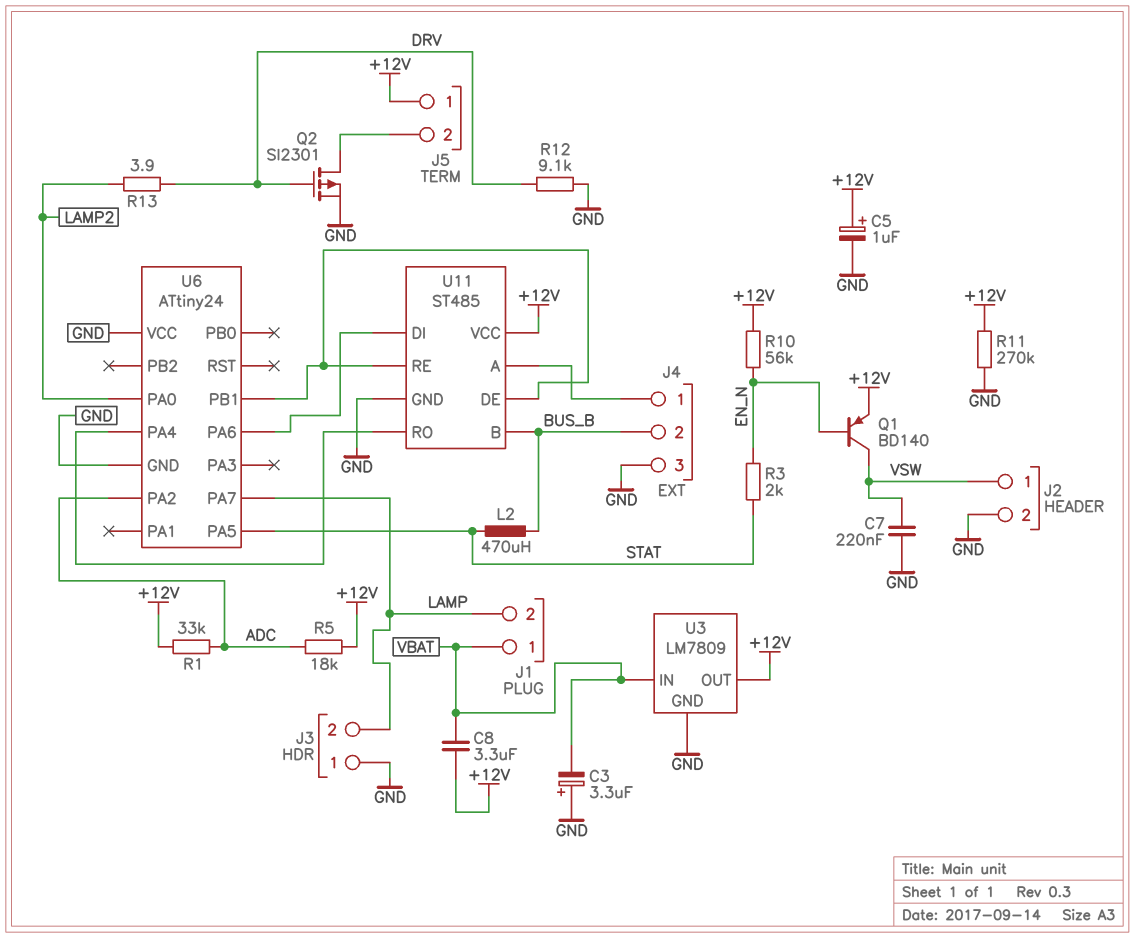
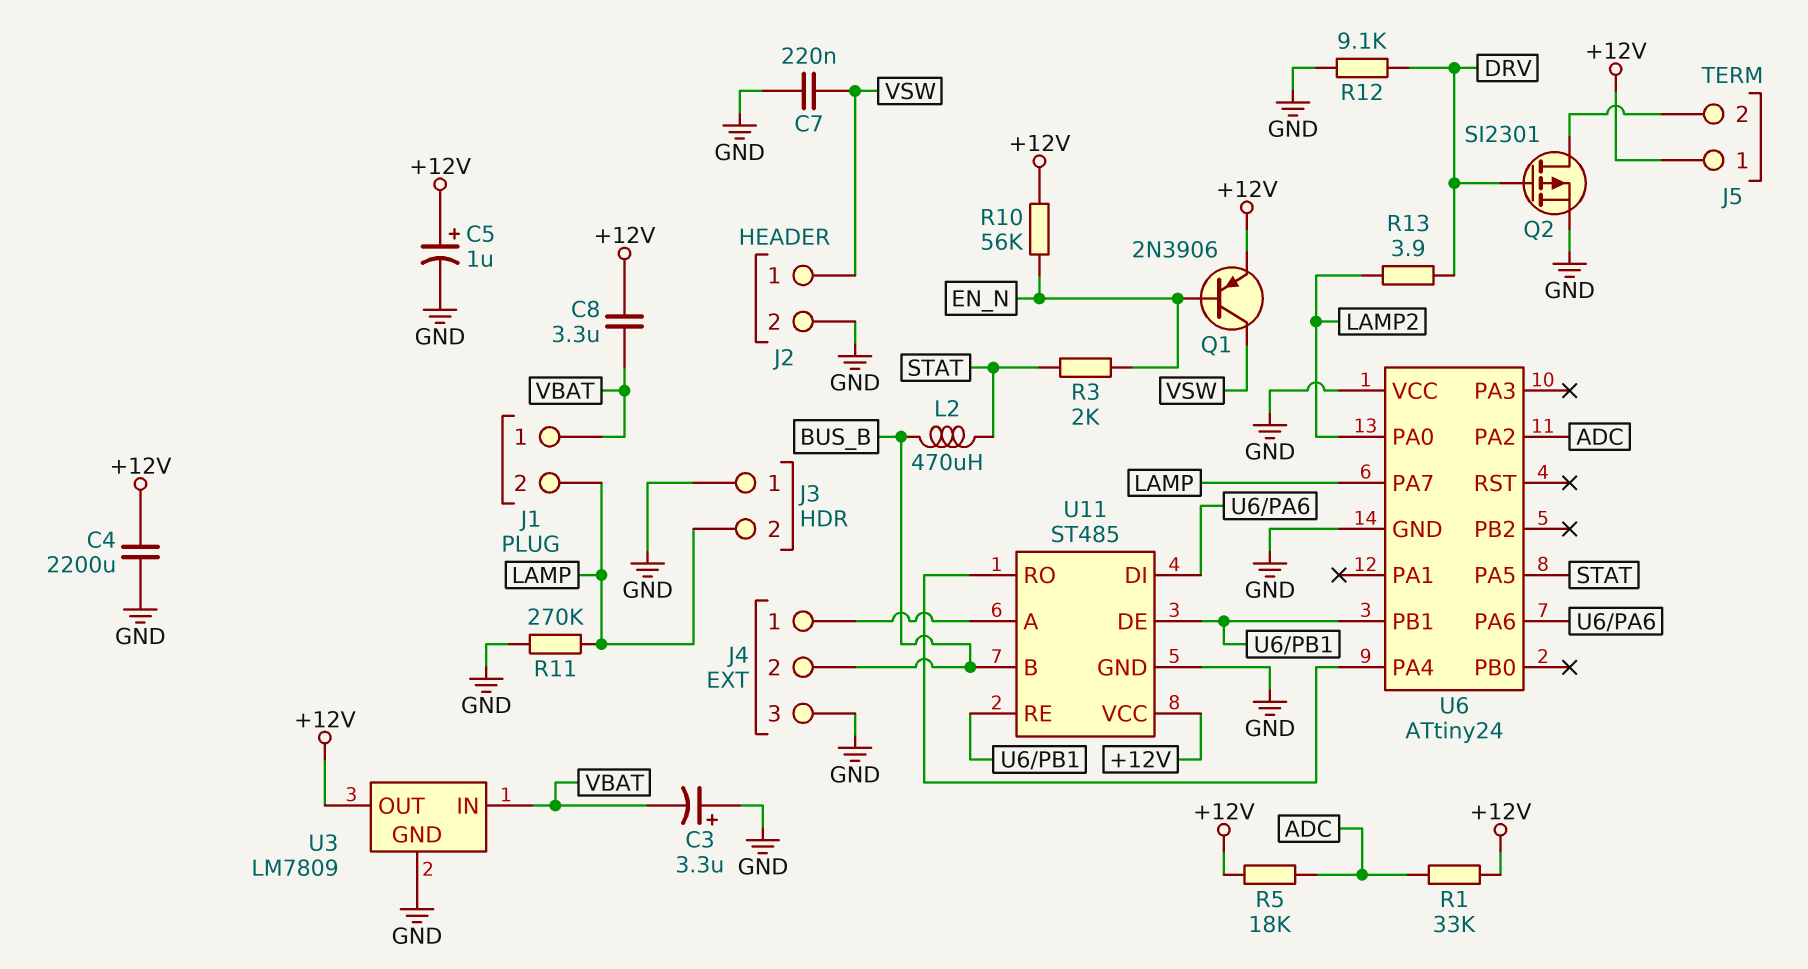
C4: none -> 2200uF (+12V, GND)
Q1: PNP BD140 (B EN_N, C VSW, E +12V) -> PNP 2N3906 (B EN_N, C VSW, E +12V)
R11: 270k (+12V, GND) -> 270k (GND, LAMP)

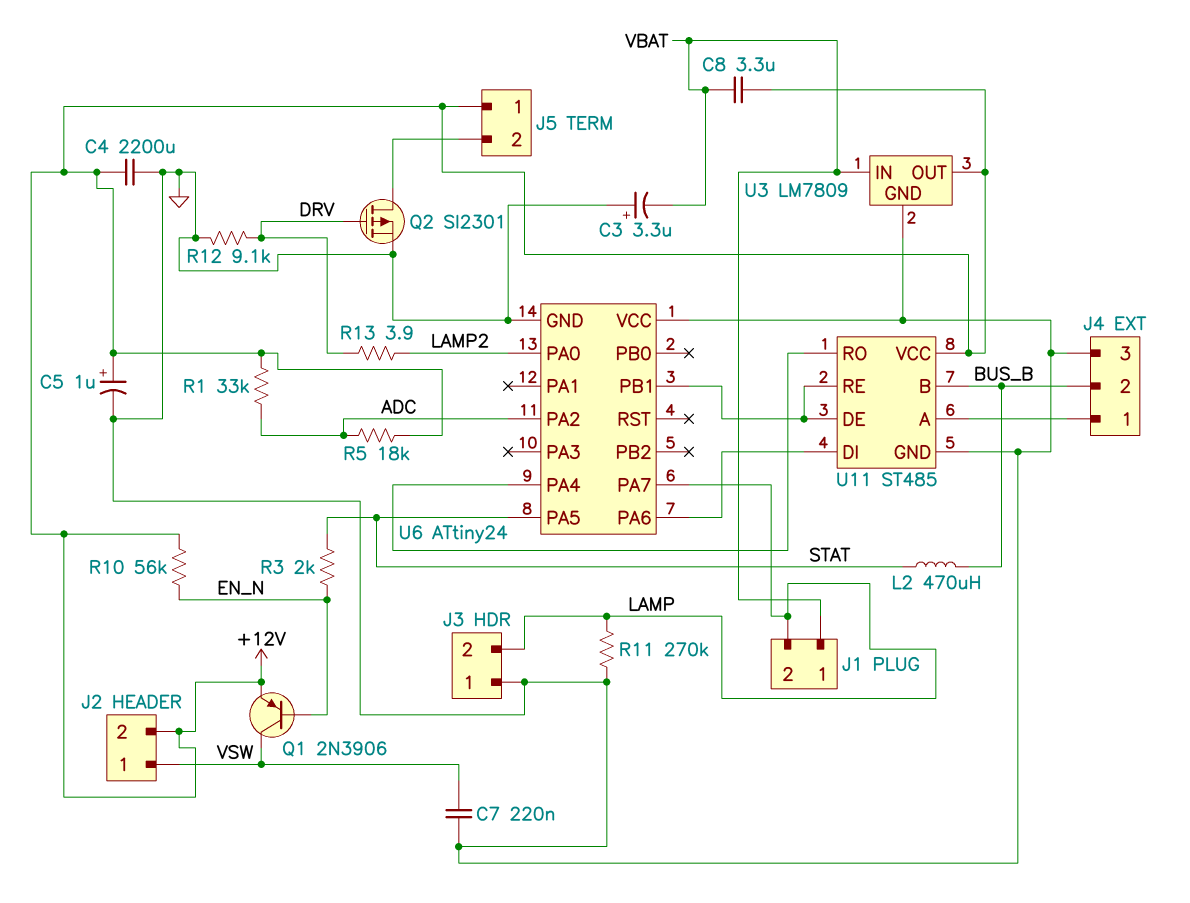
J2 pin 2: GND -> +12V

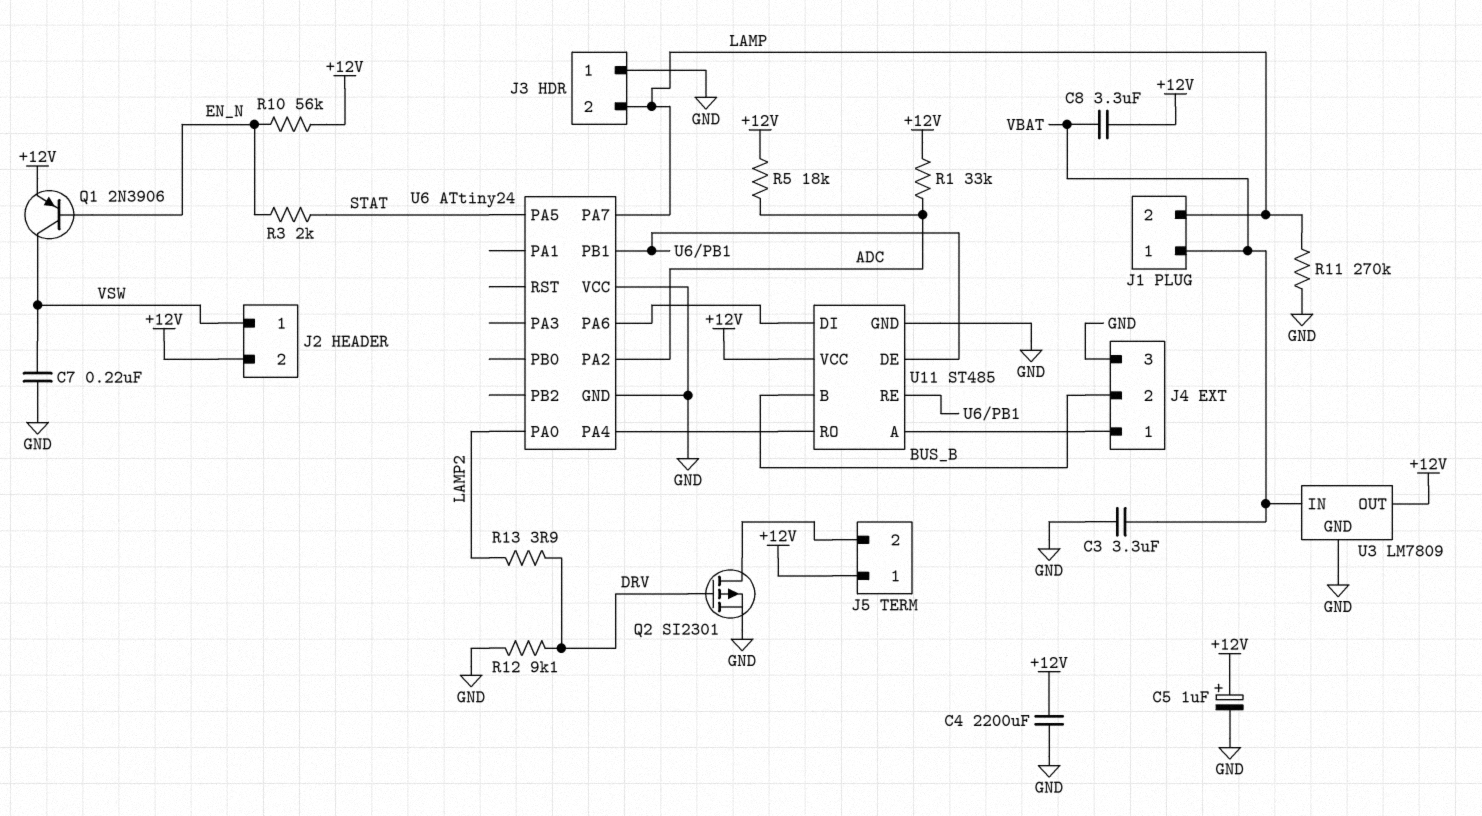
C3: 3.3uF (plus GND, minus VBAT) -> 3.3uF (GND, VBAT)
L2: 470uH (BUS_B, STAT) -> none

